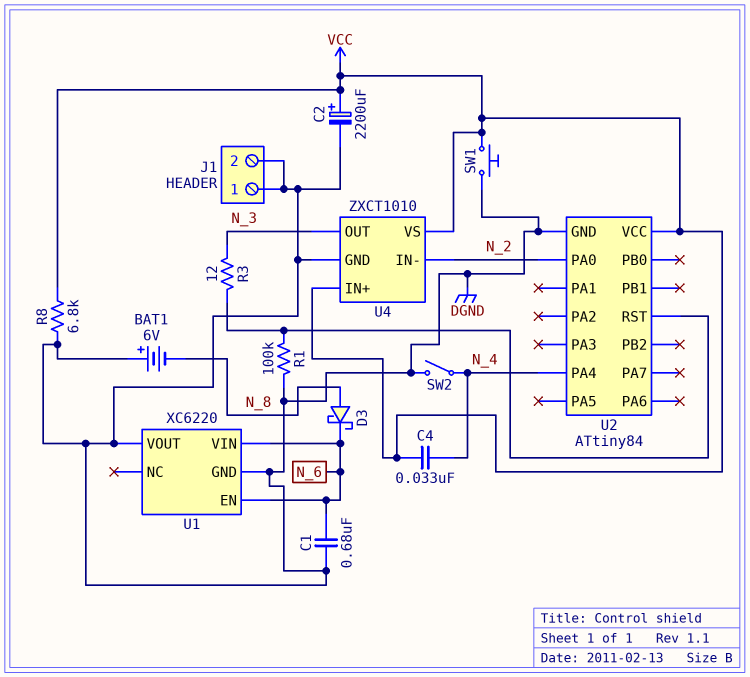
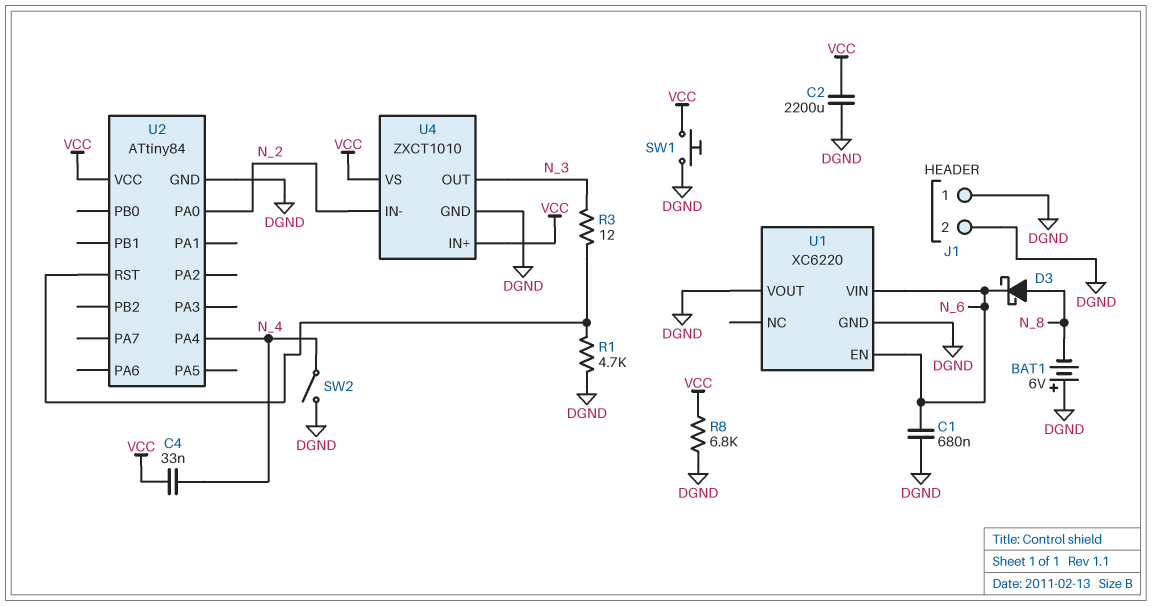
C2: 2200uF (plus VCC, minus DGND) -> 2200uF (DGND, VCC)
R1: 100k (DGND, U2/RST) -> 4.7k (DGND, U2/RST)

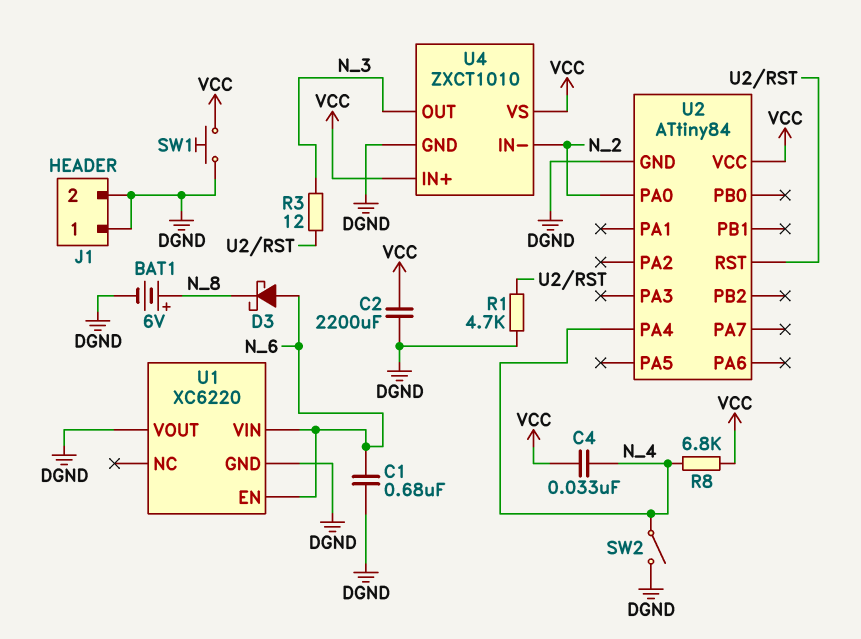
BAT1: 6V (plus DGND, minus N_8) -> 6V (plus N_8, minus DGND)
D3: schottky (A N_8, K N_6) -> schottky (A N_6, K N_8)
R8: 6.8k (DGND, VCC) -> 6.8k (N_4, VCC)

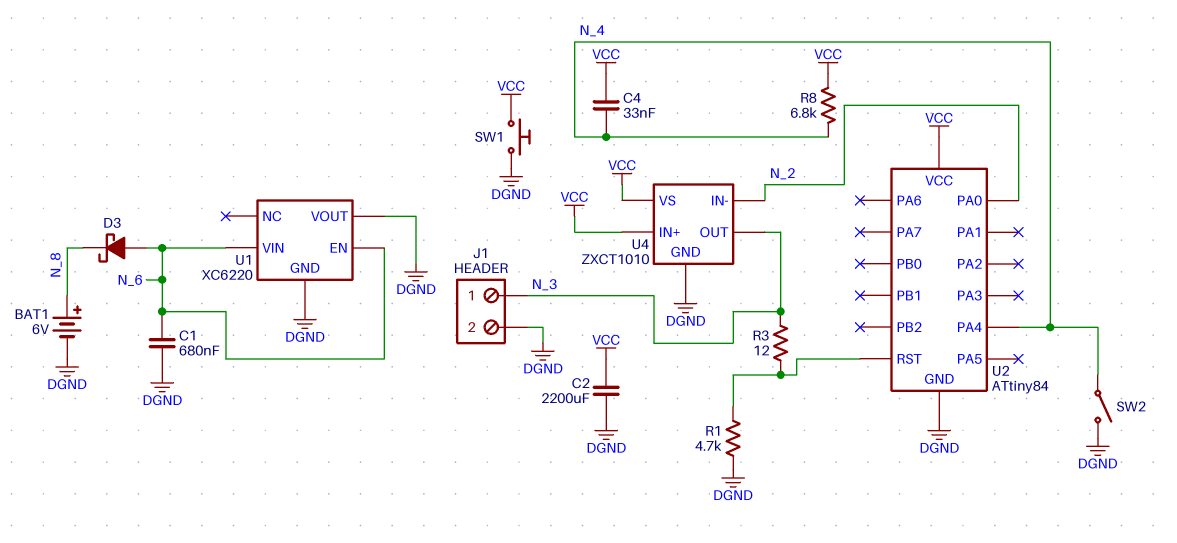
J1 pin 1: DGND -> N_3

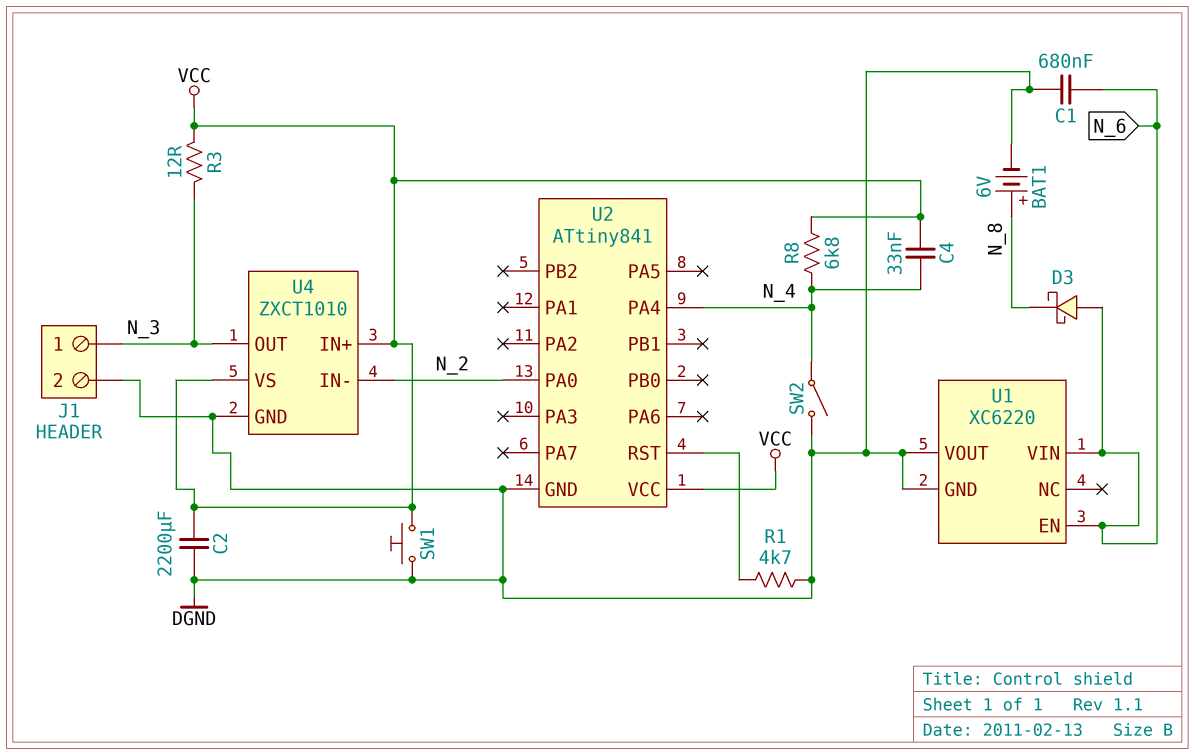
R3: 12 (N_3, U2/RST) -> 12 (N_3, VCC)
U2: ATtiny84 -> ATtiny841

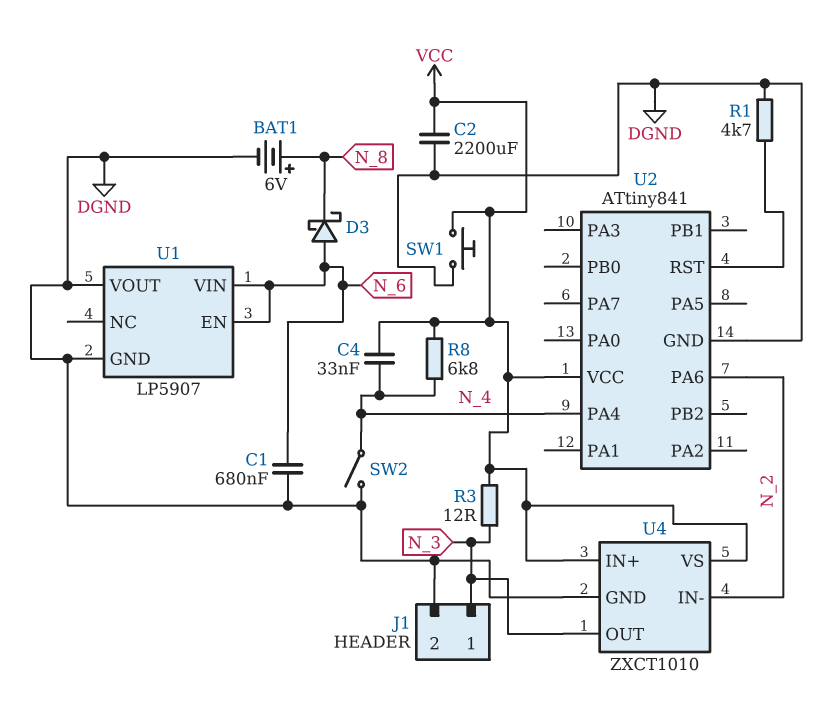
U1: XC6220 -> LP5907
U2 pin PA0: N_2 -> none
U2 pin PA6: none -> N_2

